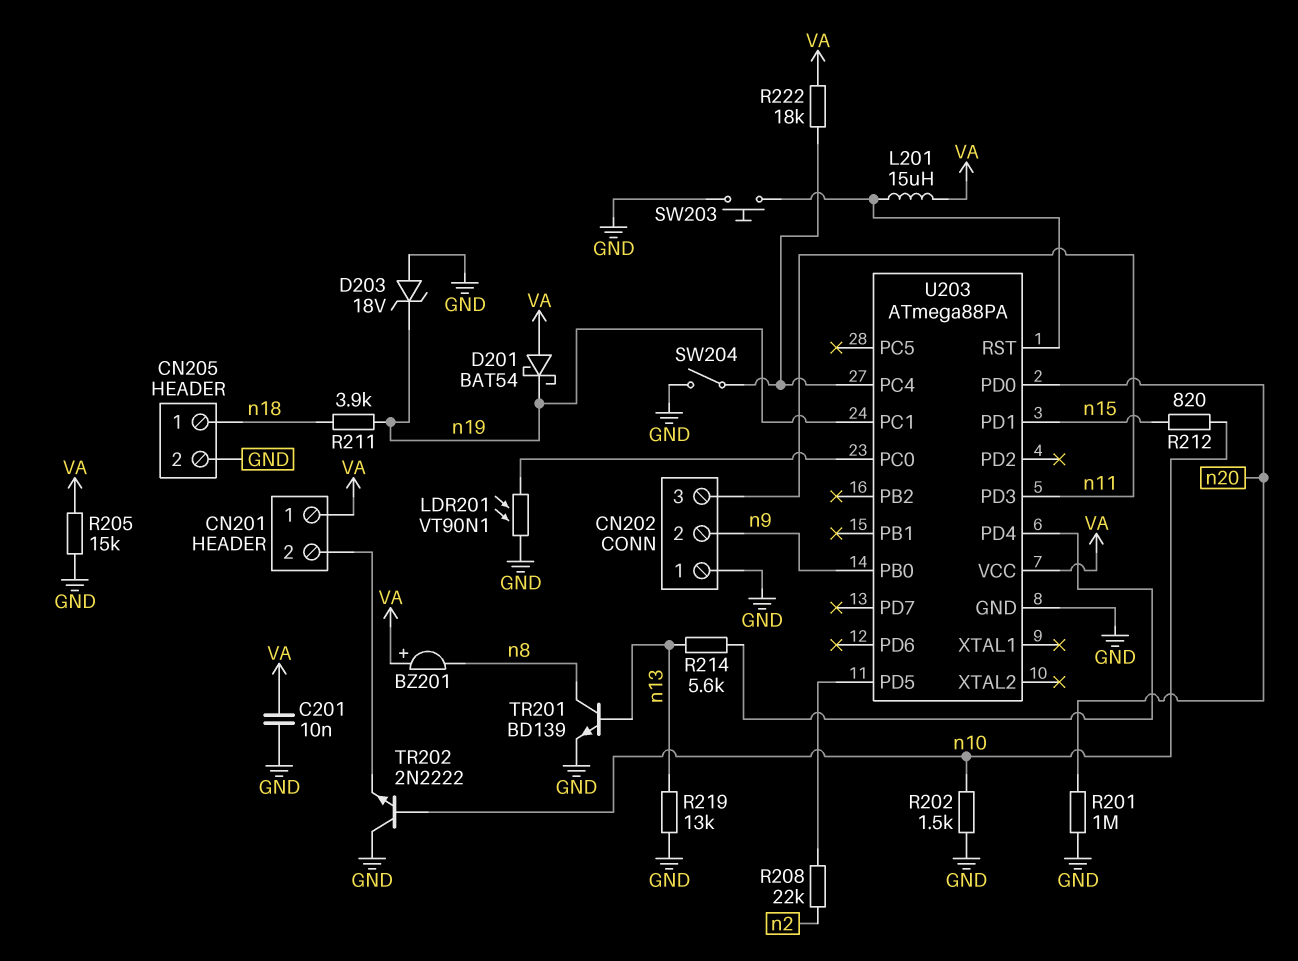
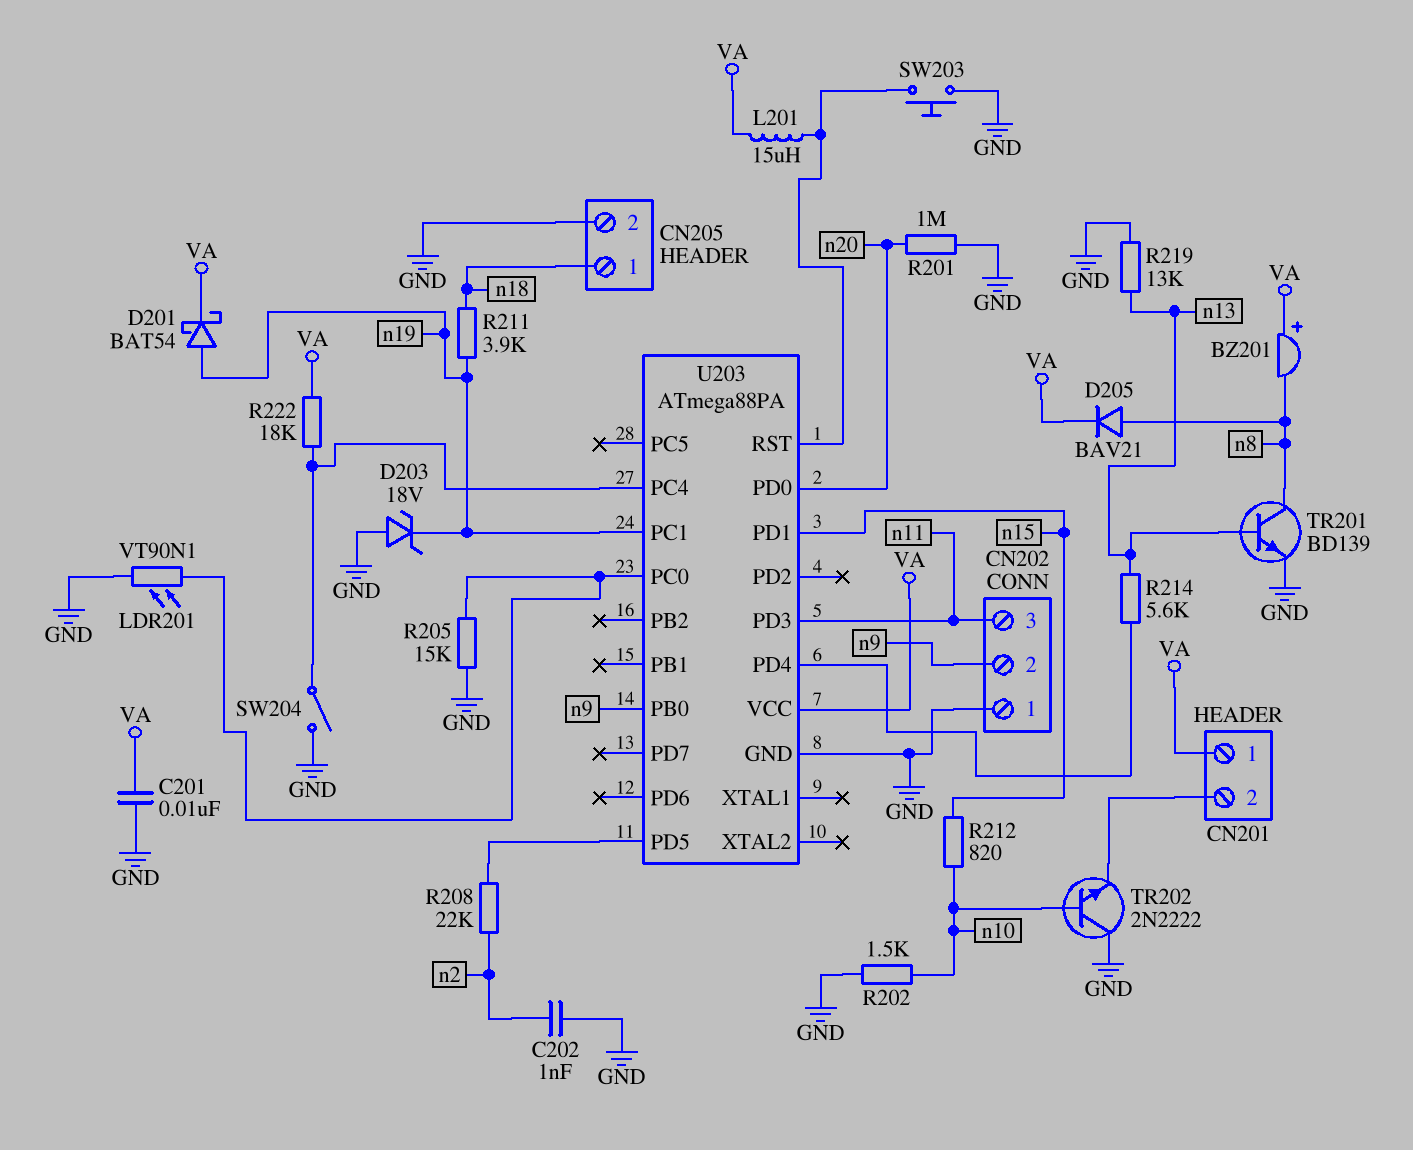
C202: none -> 1nF (GND, n2)
D201: schottky BAT54 (A VA, K n19) -> schottky BAT54 (A n19, K VA)
D205: none -> diode BAV21 (A n8, K VA)
R205: 15k (GND, VA) -> 15k (GND, U203/PC0)

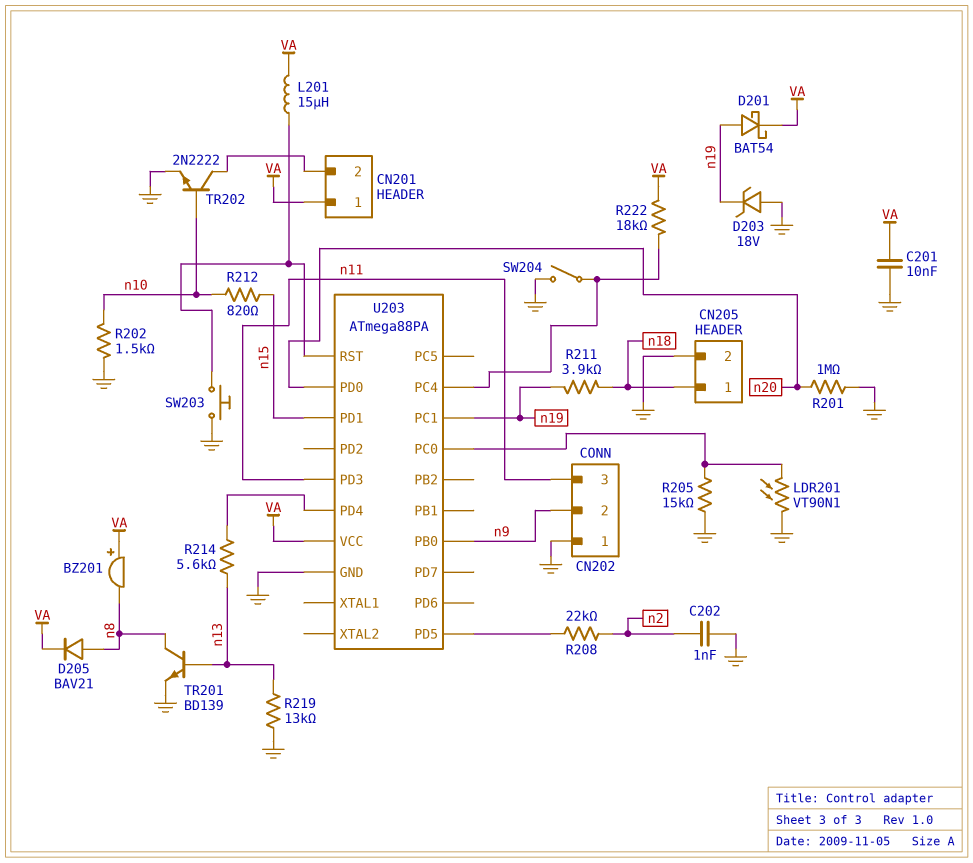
TR202: NPN 2N2222 (B n10, C GND, E CN201/2) -> NPN 2N2222 (B n10, C CN201/2, E GND)

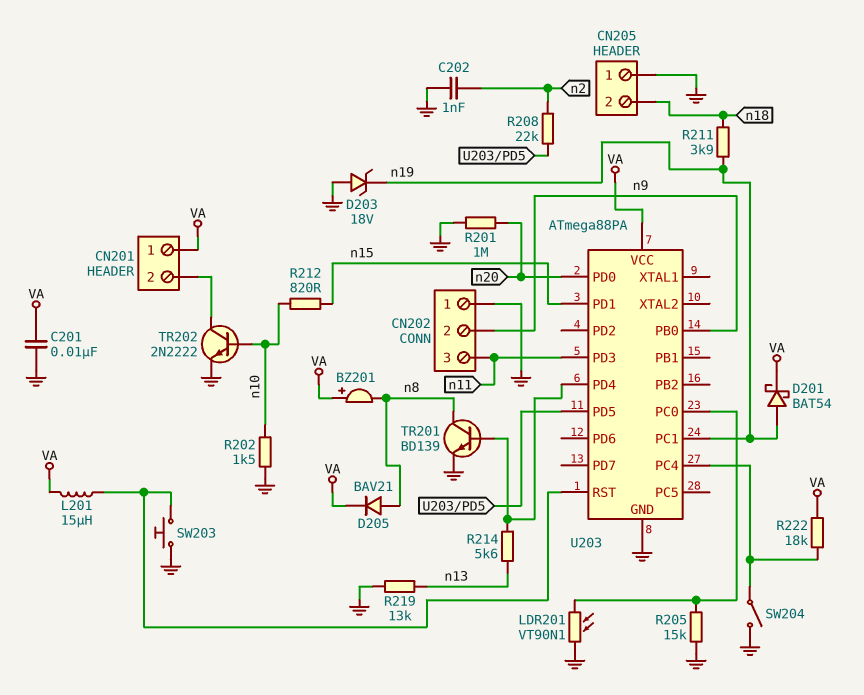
CN205 pin 1: n18 -> GND
CN205 pin 2: GND -> n18
TR201: NPN BD139 (B n13, C n8, E GND) -> NPN BD139 (B U203/PD4, C n8, E GND)

